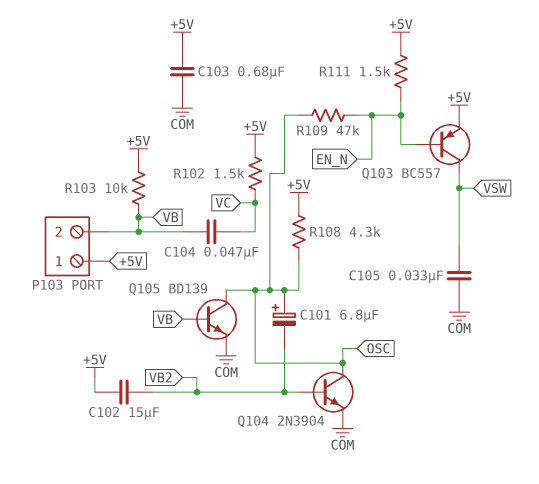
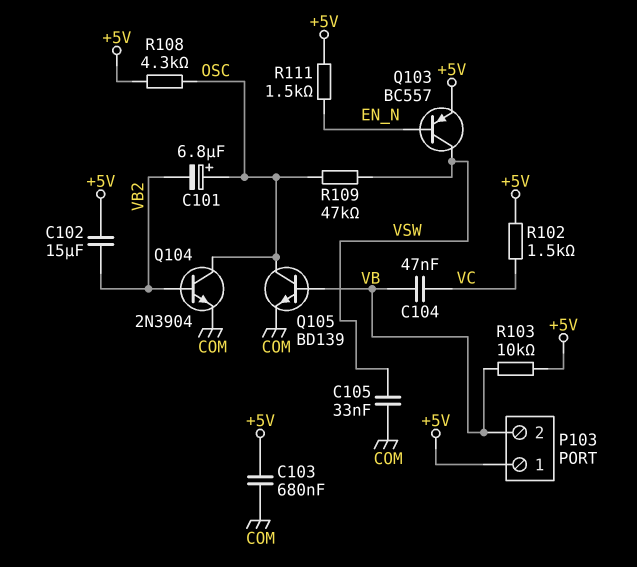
R109: 47k (EN_N, OSC) -> 47k (OSC, VSW)

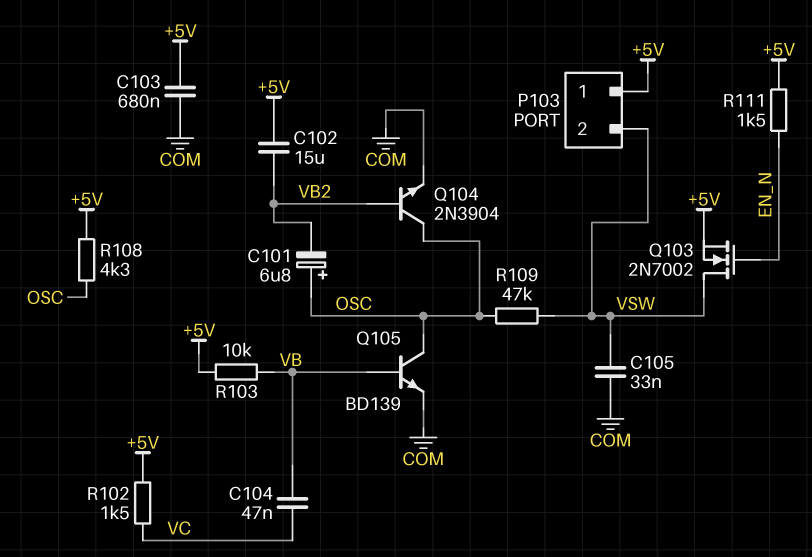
P103 pin 2: VB -> VSW
Q103: PNP BC557 (B EN_N, C VSW, E +5V) -> NMOS 2N7002 (G EN_N, D VSW, S +5V)

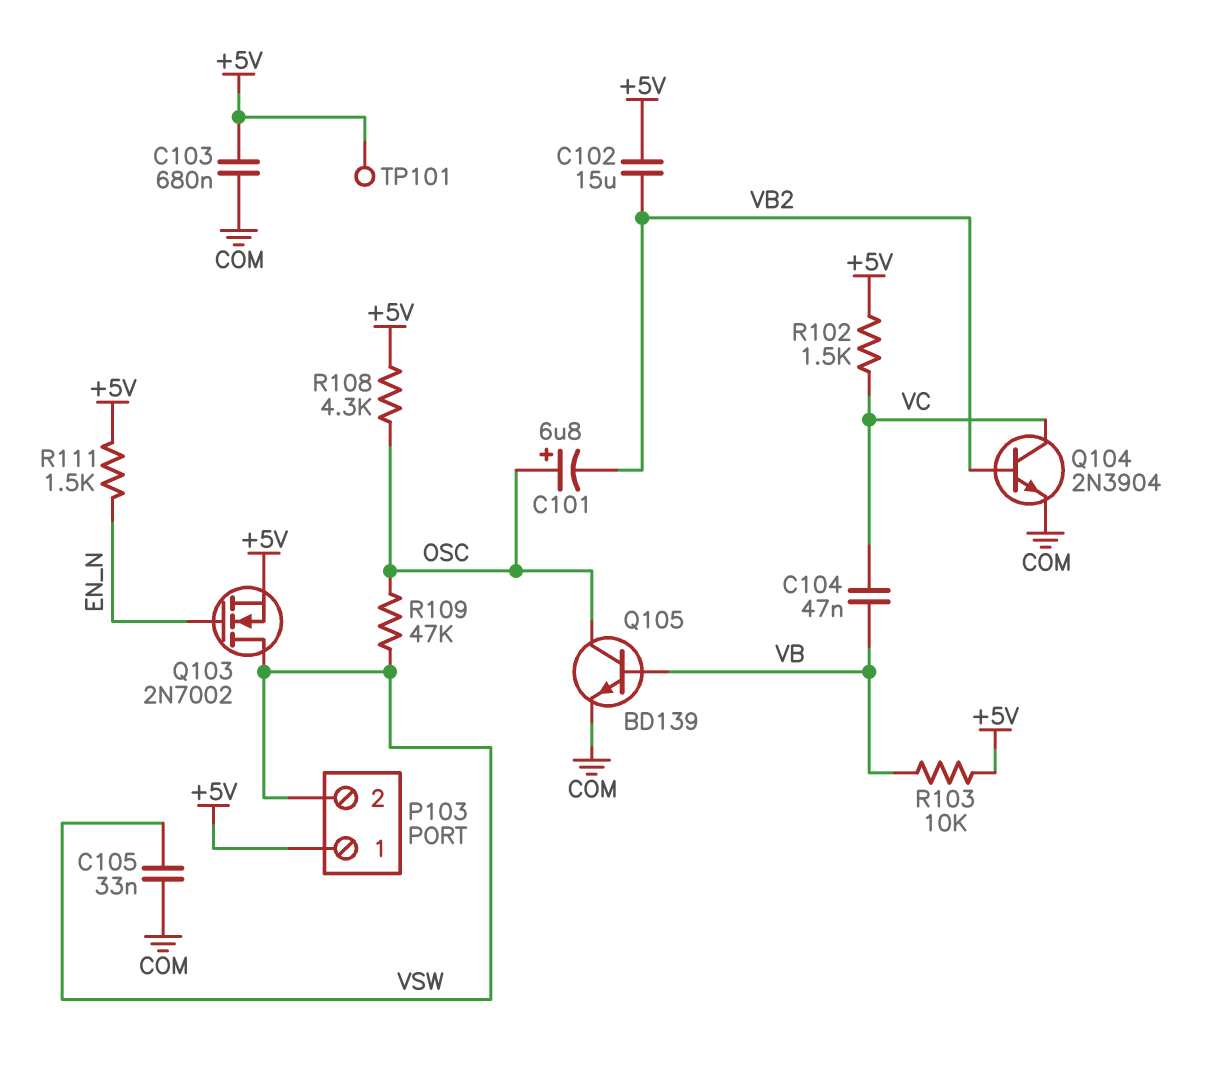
Q104: NPN 2N3904 (B VB2, C OSC, E COM) -> NPN 2N3904 (B VB2, C VC, E COM)
TP101: none -> test point (+5V)

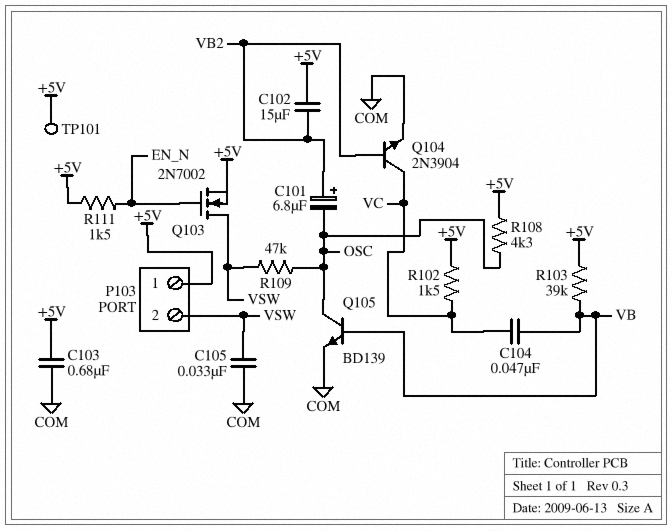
C101: 6.8uF (plus OSC, minus VB2) -> 6.8uF (plus VB2, minus OSC)
R103: 10k (+5V, VB) -> 39k (+5V, VB)

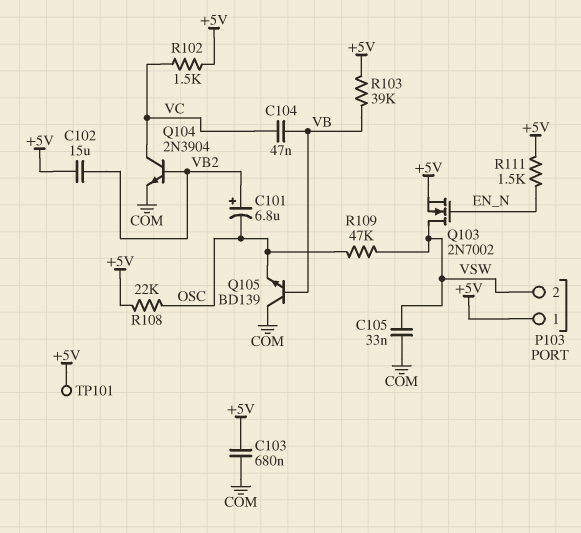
Q105: NPN BD139 (B VB, C OSC, E COM) -> NPN BD139 (B VB, C COM, E OSC)
R108: 4.3k (+5V, OSC) -> 22k (+5V, OSC)

